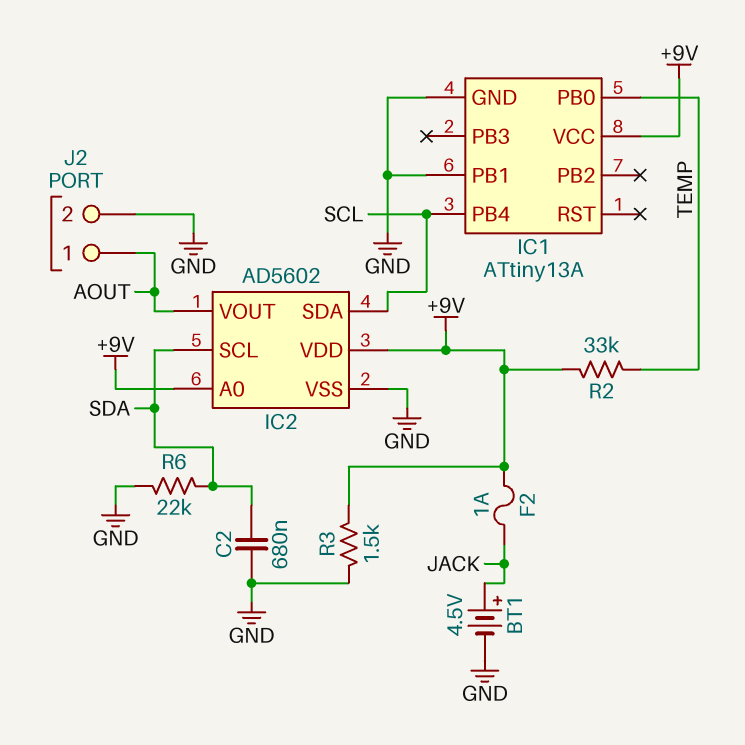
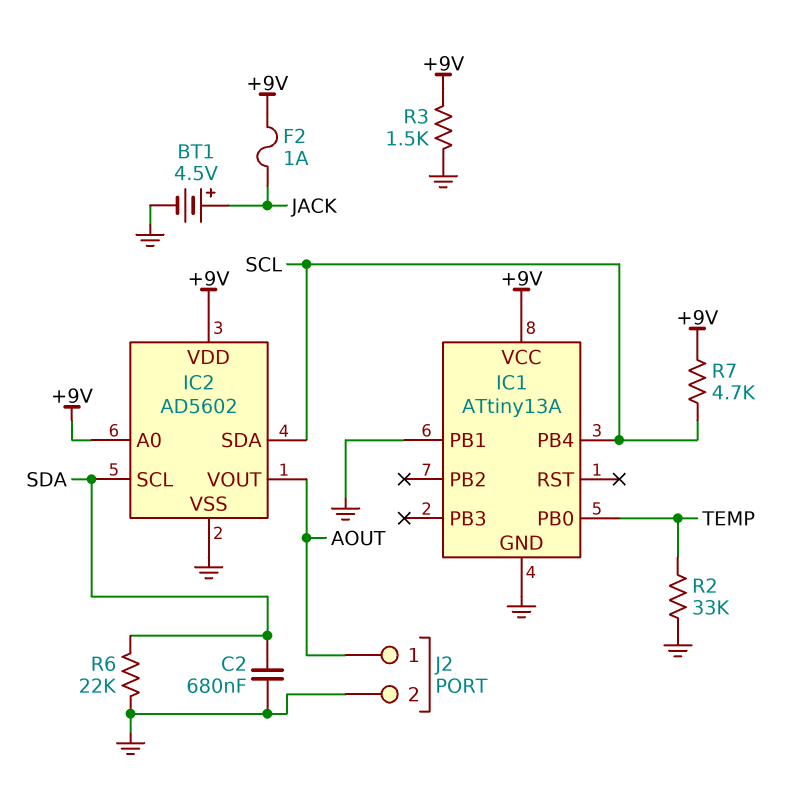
R2: 33k (+9V, TEMP) -> 33k (GND, TEMP)
R7: none -> 4.7k (+9V, SCL)

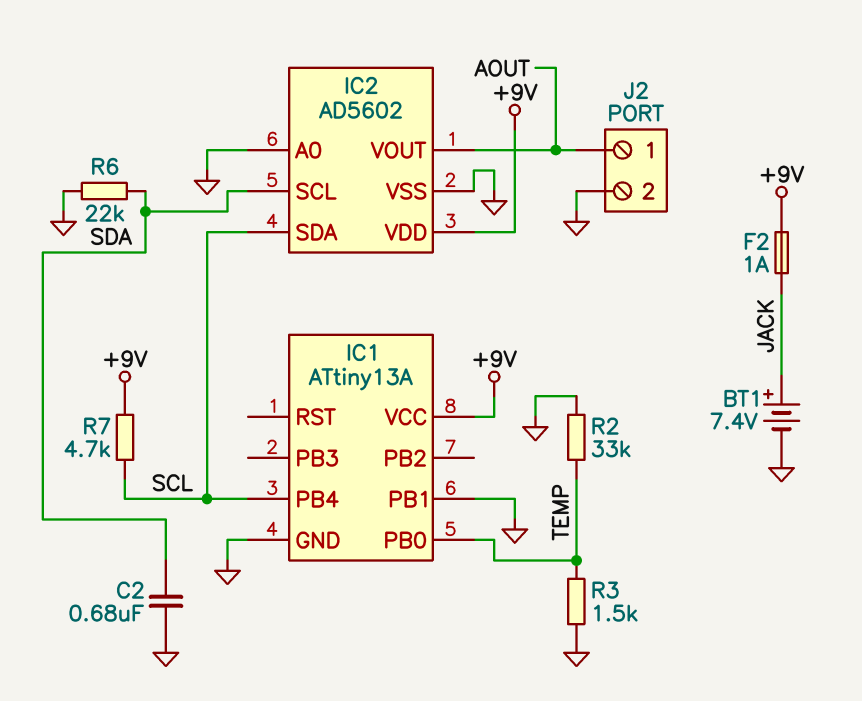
BT1: 4.5V (plus JACK, minus GND) -> 7.4V (plus JACK, minus GND)
IC2 pin A0: +9V -> GND
R3: 1.5k (+9V, GND) -> 1.5k (GND, TEMP)

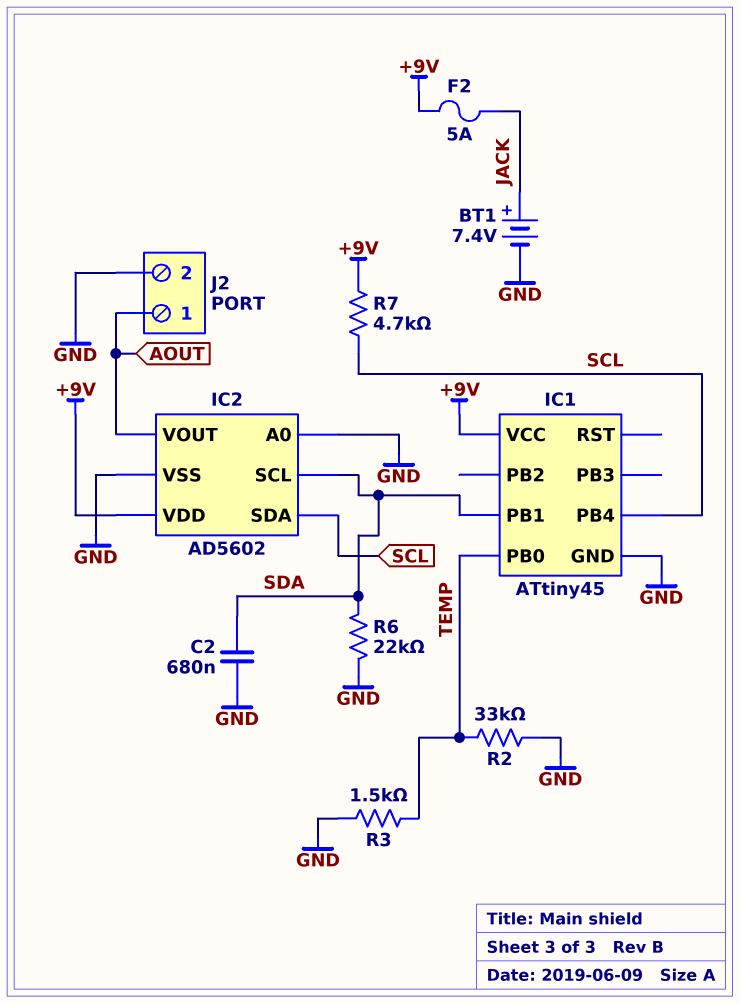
F2: 1A (+9V, JACK) -> 5A (+9V, JACK)
IC1: ATtiny13A -> ATtiny45
IC1 pin PB1: GND -> SDA

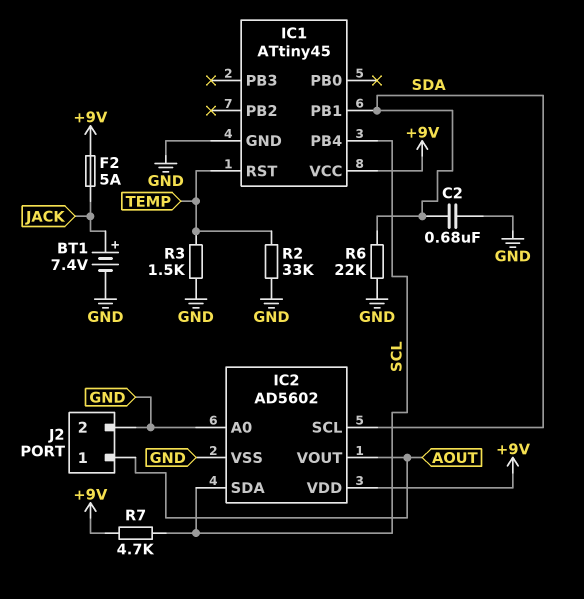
IC1 pin PB0: TEMP -> none
IC1 pin RST: none -> TEMP

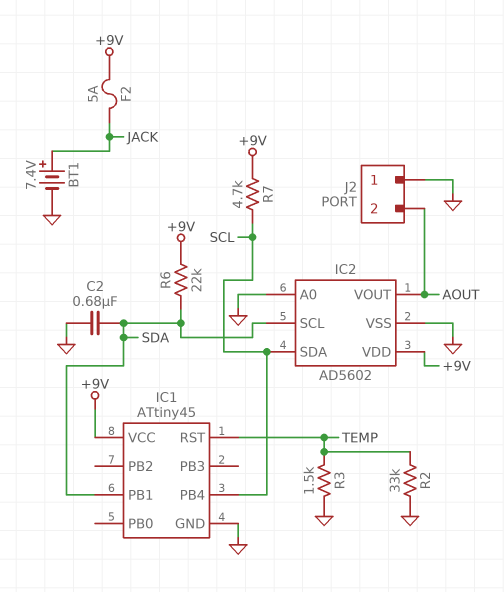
J2 pin 1: AOUT -> GND
J2 pin 2: GND -> AOUT
R6: 22k (GND, SDA) -> 22k (+9V, SDA)

